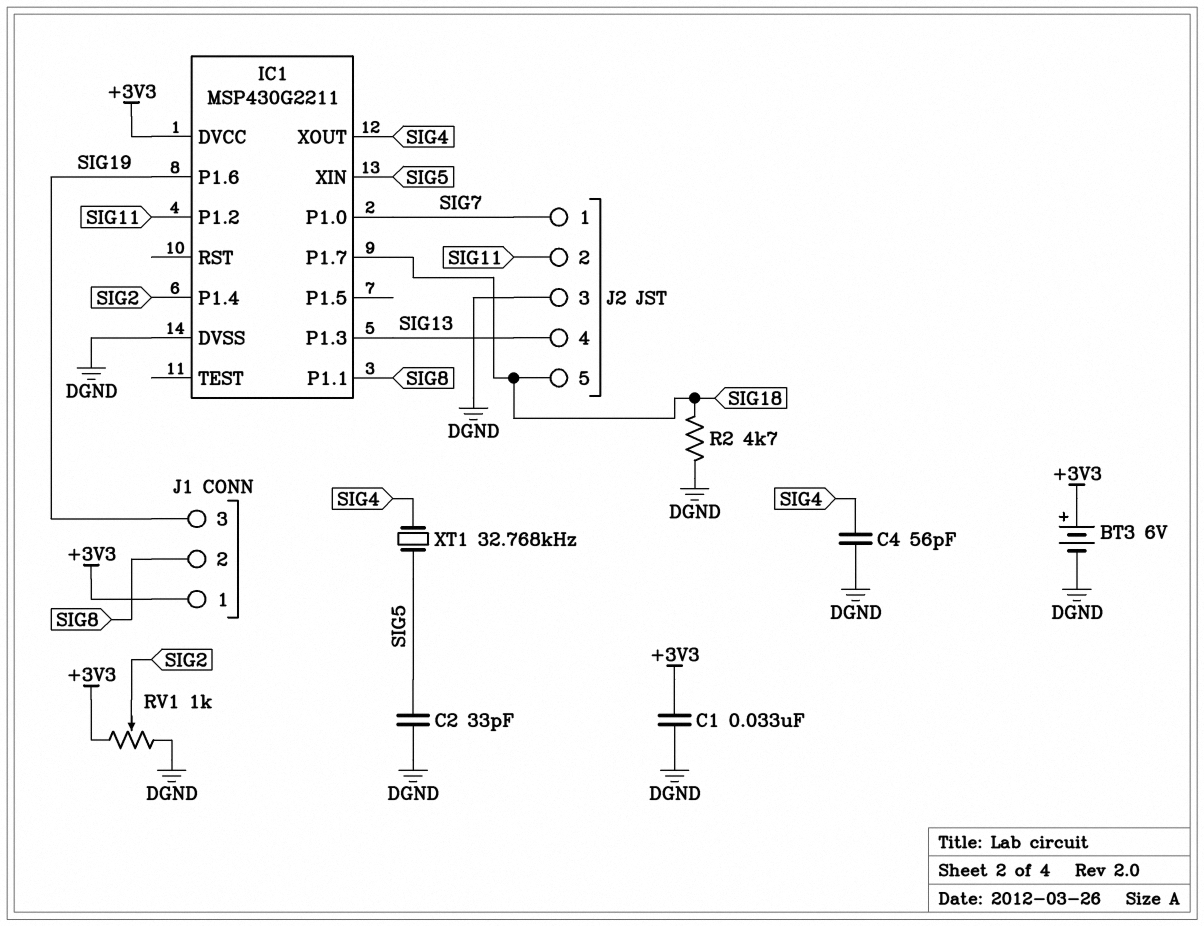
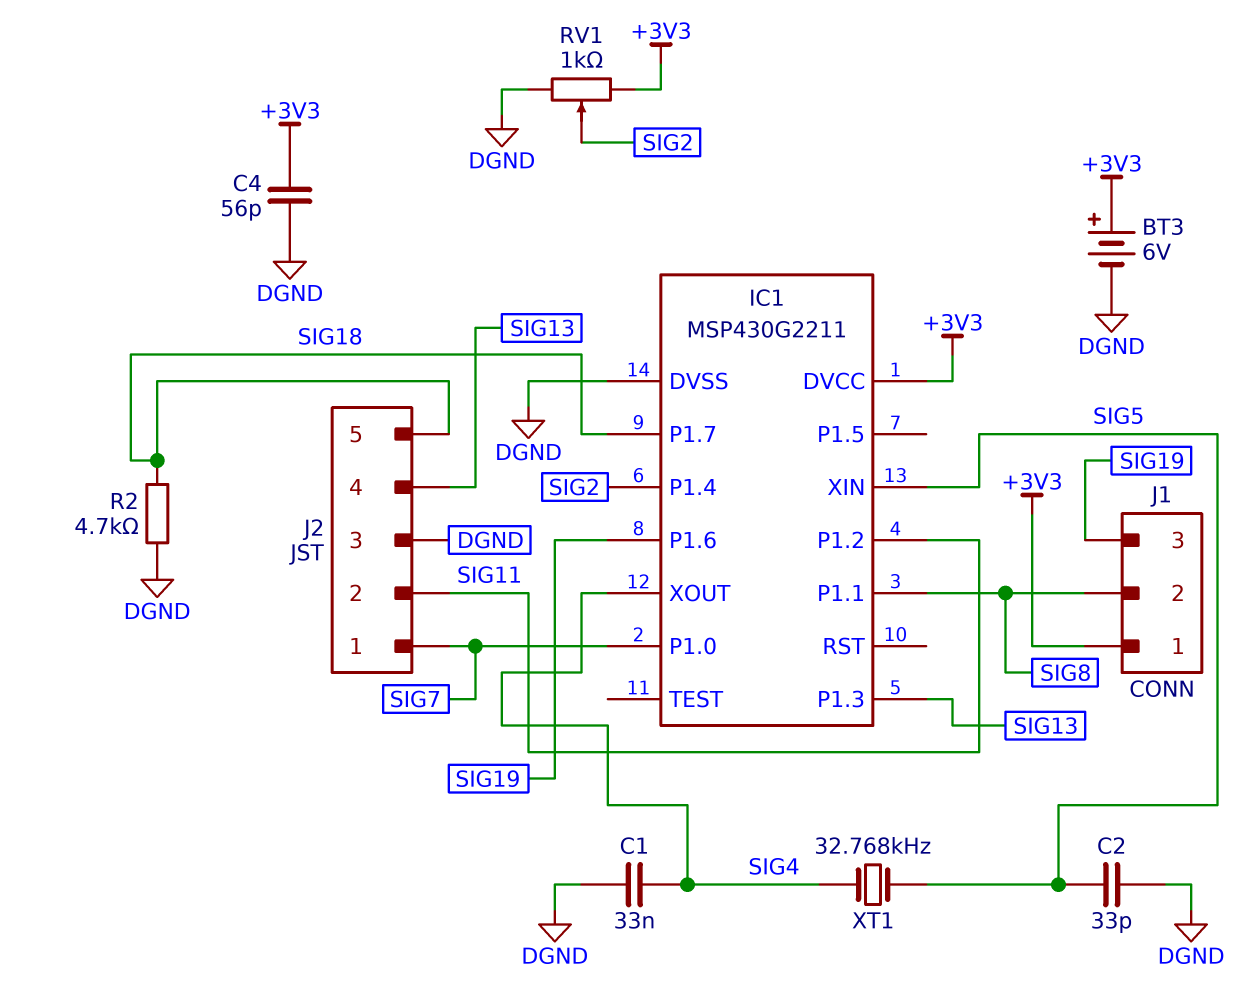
C1: 33nF (+3V3, DGND) -> 33nF (DGND, SIG4)
C4: 56pF (DGND, SIG4) -> 56pF (+3V3, DGND)

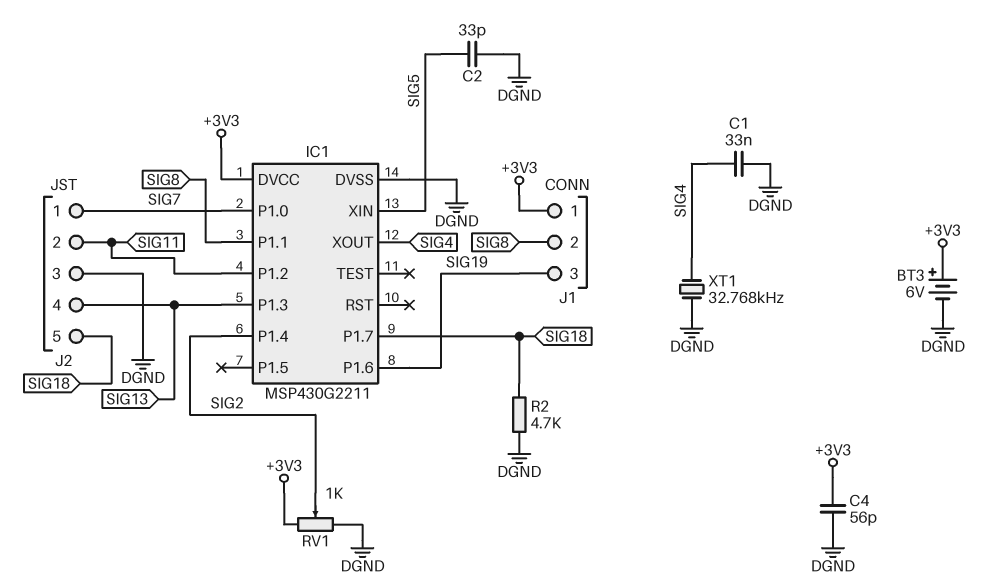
XT1: 32.768kHz (SIG4, SIG5) -> 32.768kHz (DGND, SIG4)

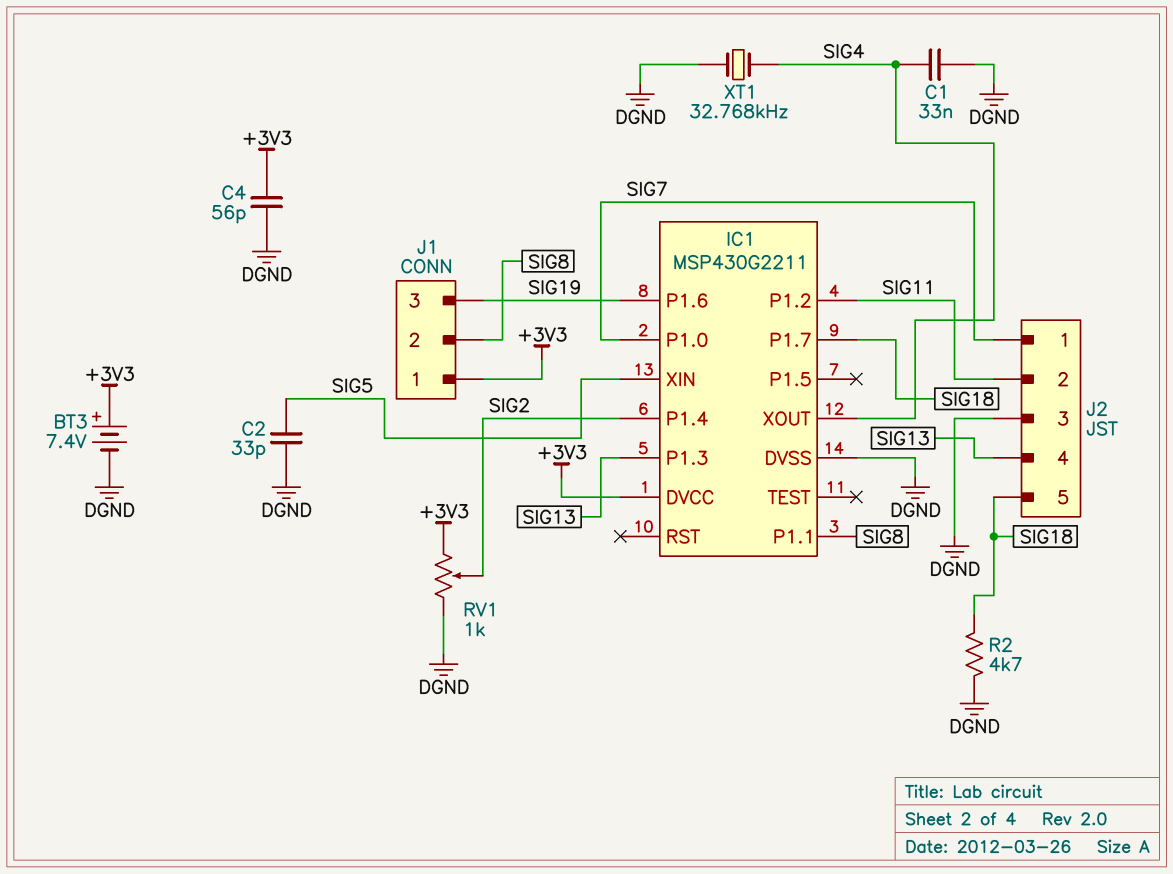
BT3: 6V (plus +3V3, minus DGND) -> 7.4V (plus +3V3, minus DGND)

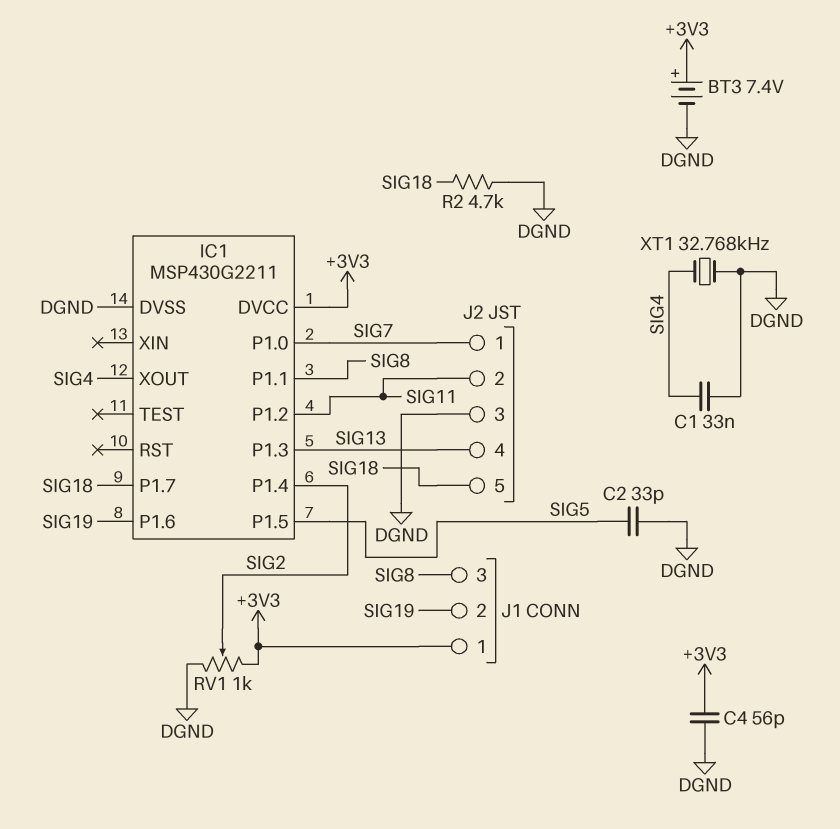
IC1 pin P1.5: none -> SIG5
IC1 pin XIN: SIG5 -> none
J1 pin 2: SIG8 -> SIG19
J1 pin 3: SIG19 -> SIG8

